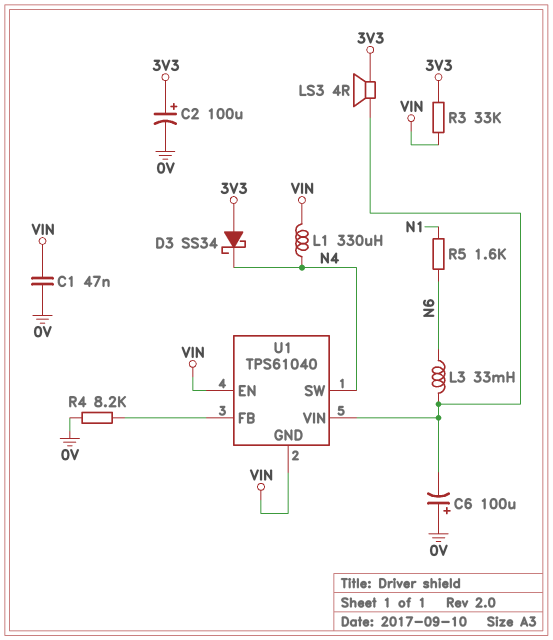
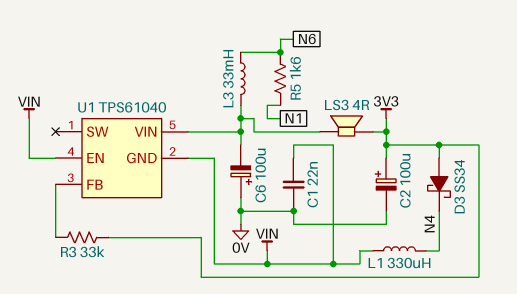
C1: 47nF (0V, VIN) -> 22nF (0V, VIN)
R3: 33k (3V3, VIN) -> 33k (3V3, U1/FB)
R4: 8.2k (0V, U1/FB) -> none
U1 pin SW: N4 -> none

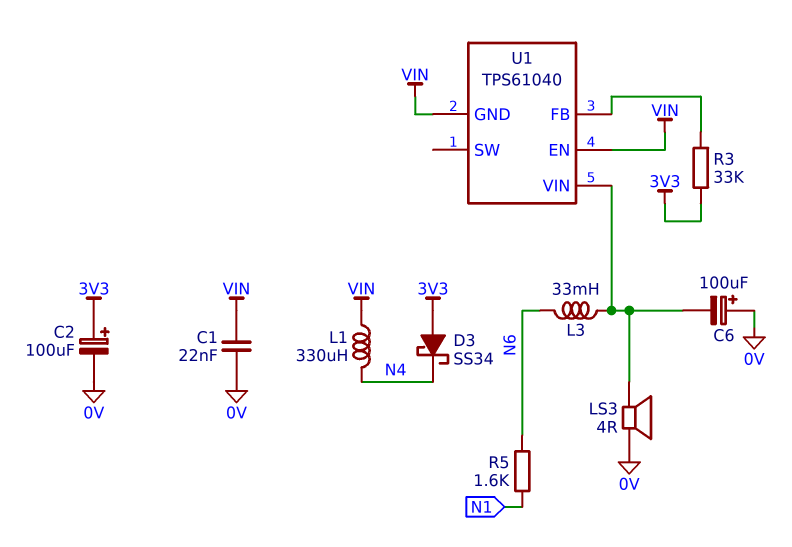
LS3: speaker 4R (3V3, U1/VIN) -> speaker 4R (0V, U1/VIN)

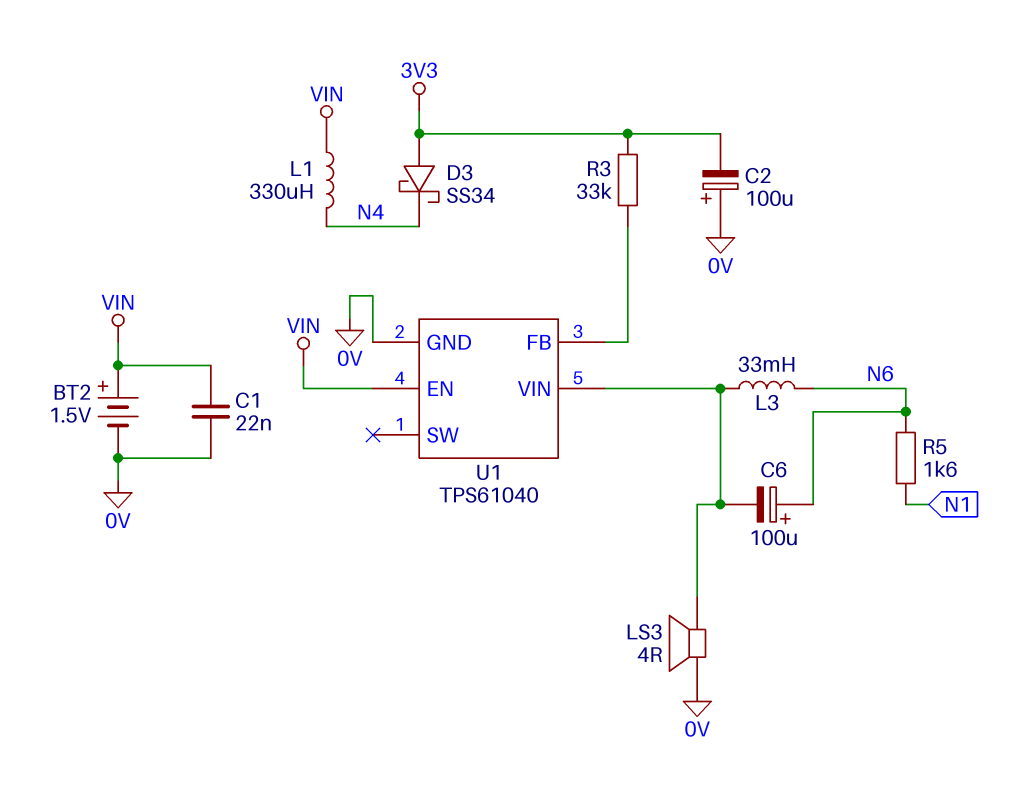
BT2: none -> 1.5V (plus VIN, minus 0V)
C2: 100uF (plus 3V3, minus 0V) -> 100uF (plus 0V, minus 3V3)
C6: 100uF (plus 0V, minus U1/VIN) -> 100uF (plus N6, minus U1/VIN)
U1 pin GND: VIN -> 0V

